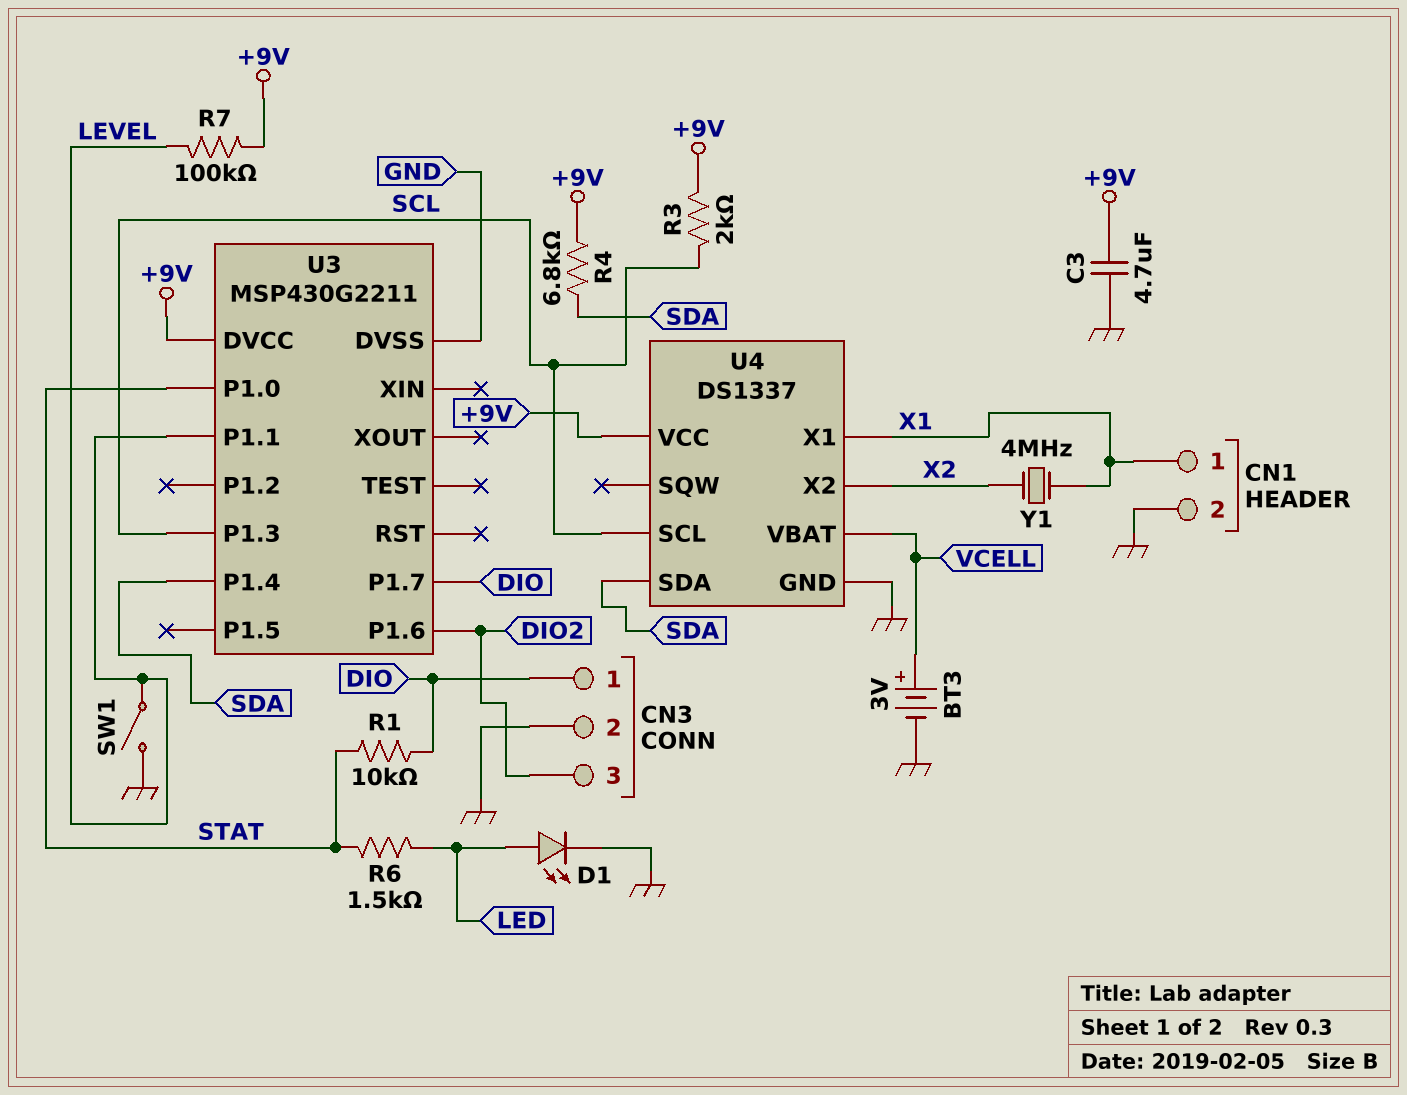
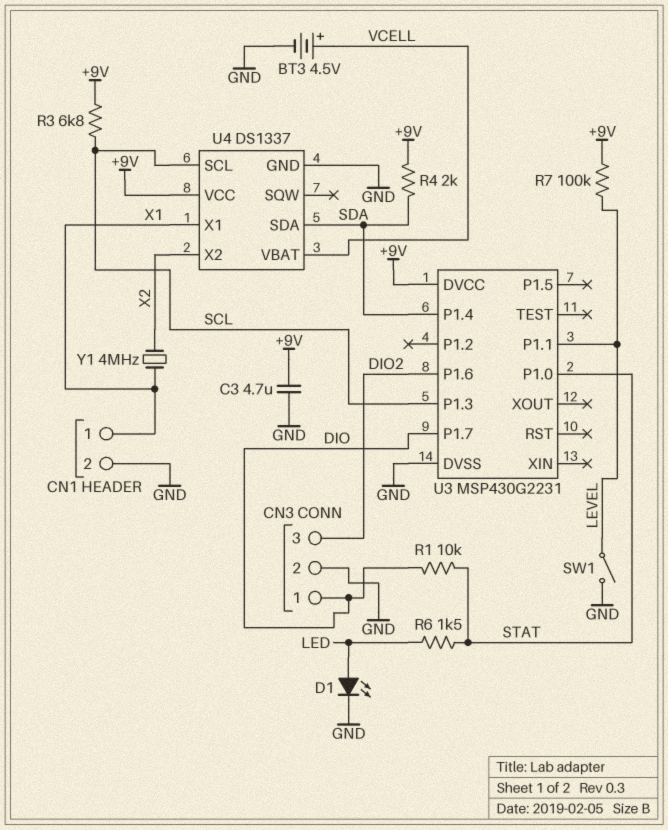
BT3: 3V (plus VCELL, minus GND) -> 4.5V (plus VCELL, minus GND)
R3: 2k (+9V, SCL) -> 6.8k (+9V, SCL)
R4: 6.8k (+9V, SDA) -> 2k (+9V, SDA)
U3: MSP430G2211 -> MSP430G2231

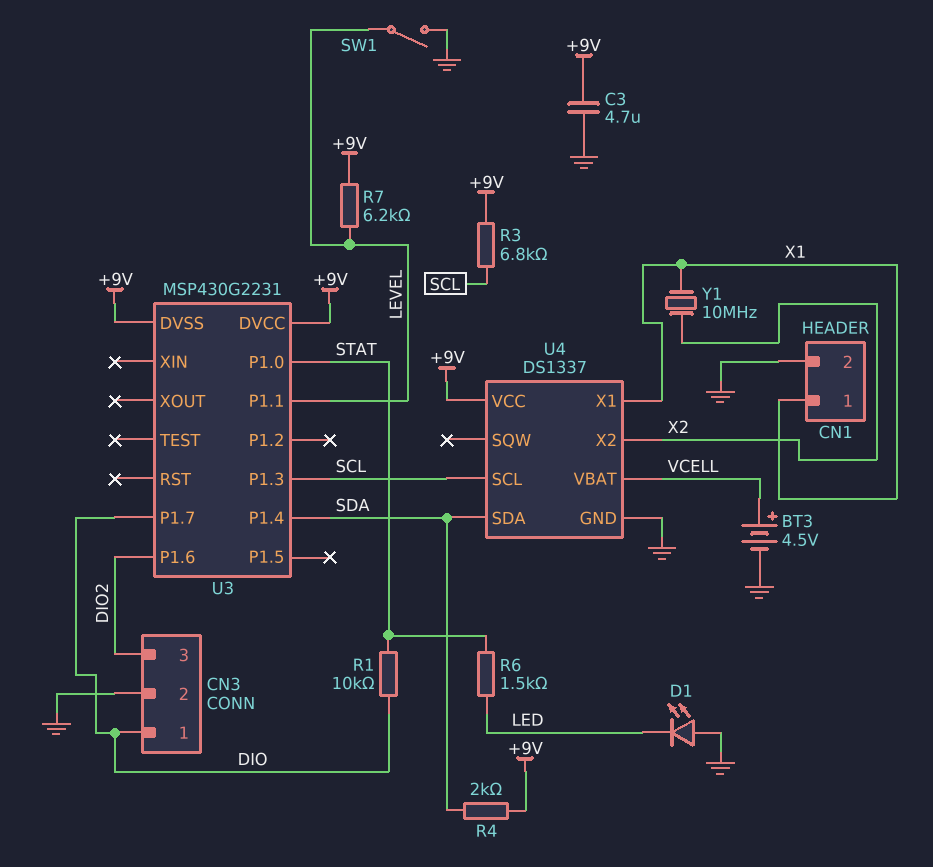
D1: LED (A LED, K GND) -> LED (A GND, K LED)
R7: 100k (+9V, LEVEL) -> 6.2k (+9V, LEVEL)
U3 pin DVSS: GND -> +9V
Y1: 4MHz (X1, X2) -> 10MHz (X1, X2)

